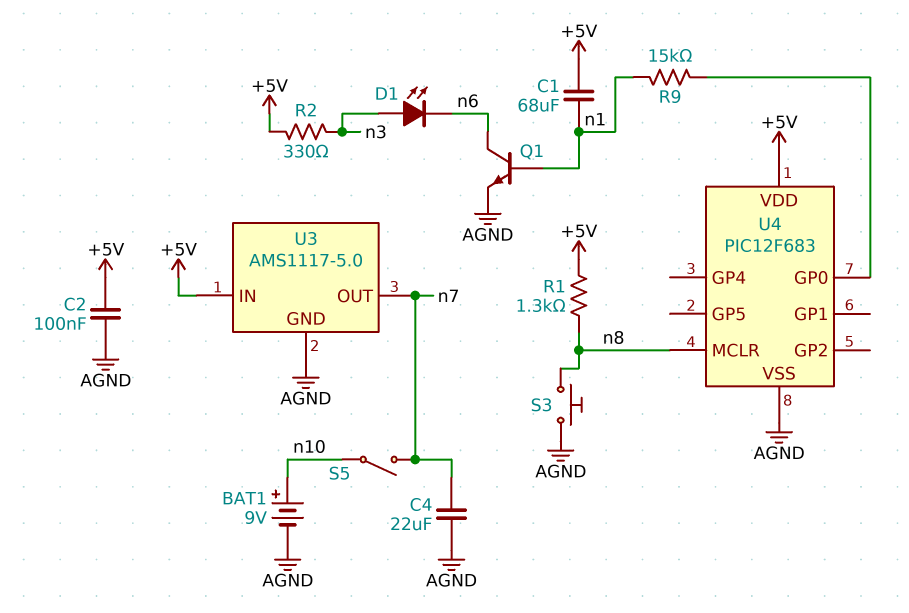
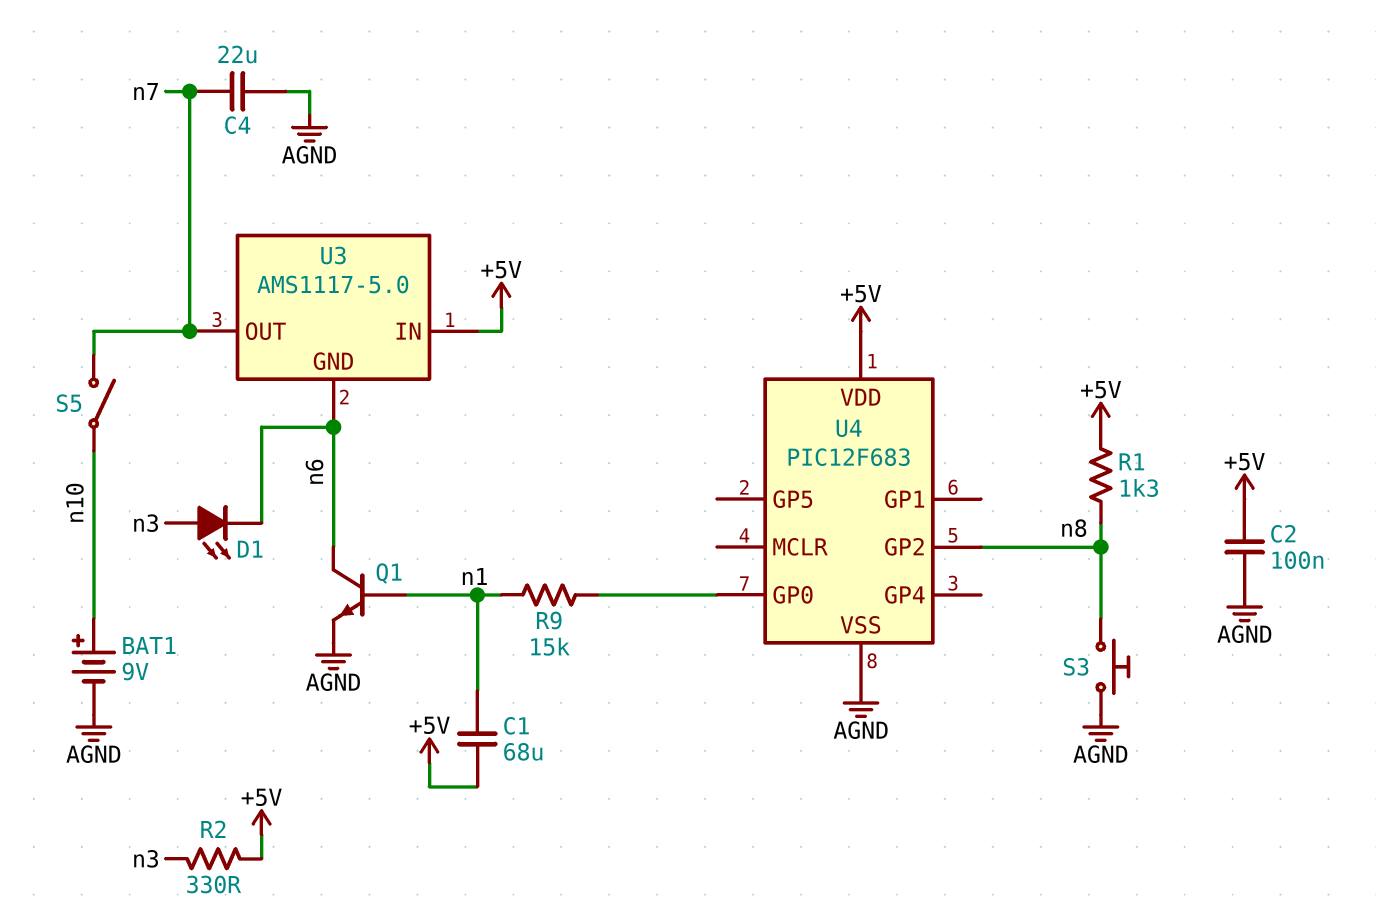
U3 pin GND: AGND -> n6
U4 pin GP2: none -> n8
U4 pin MCLR: n8 -> none

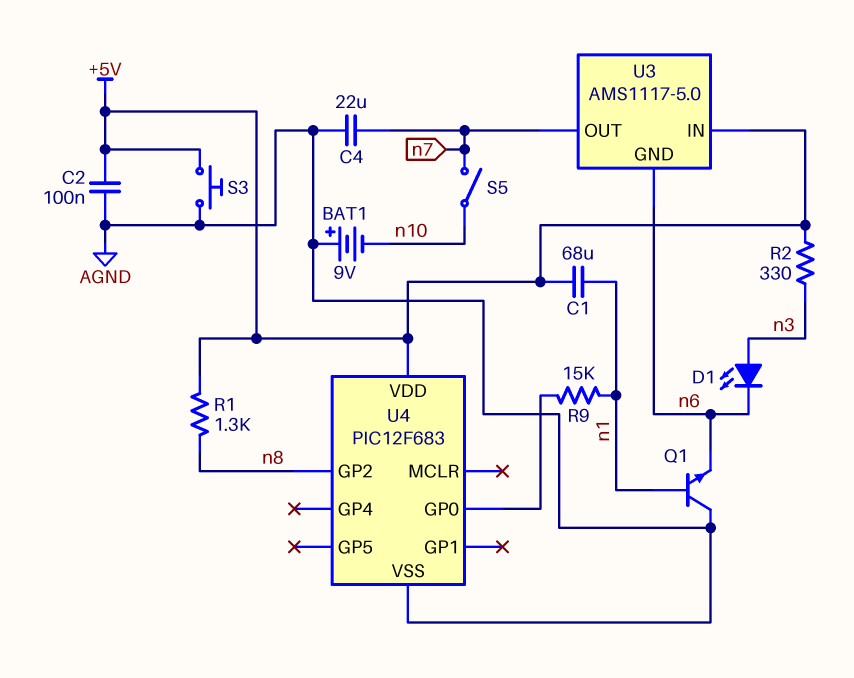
BAT1: 9V (plus n10, minus AGND) -> 9V (plus AGND, minus n10)
Q1: NPN (B n1, C n6, E AGND) -> NPN (B n1, C AGND, E n6)
S3: button (AGND, n8) -> button (+5V, AGND)

